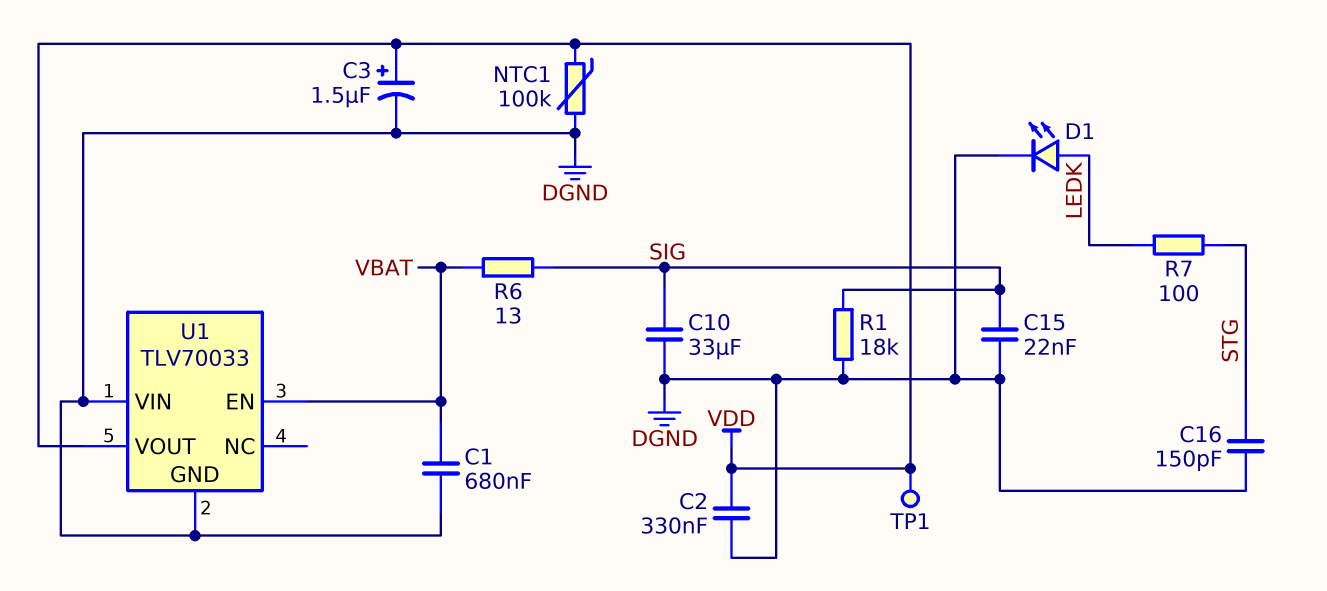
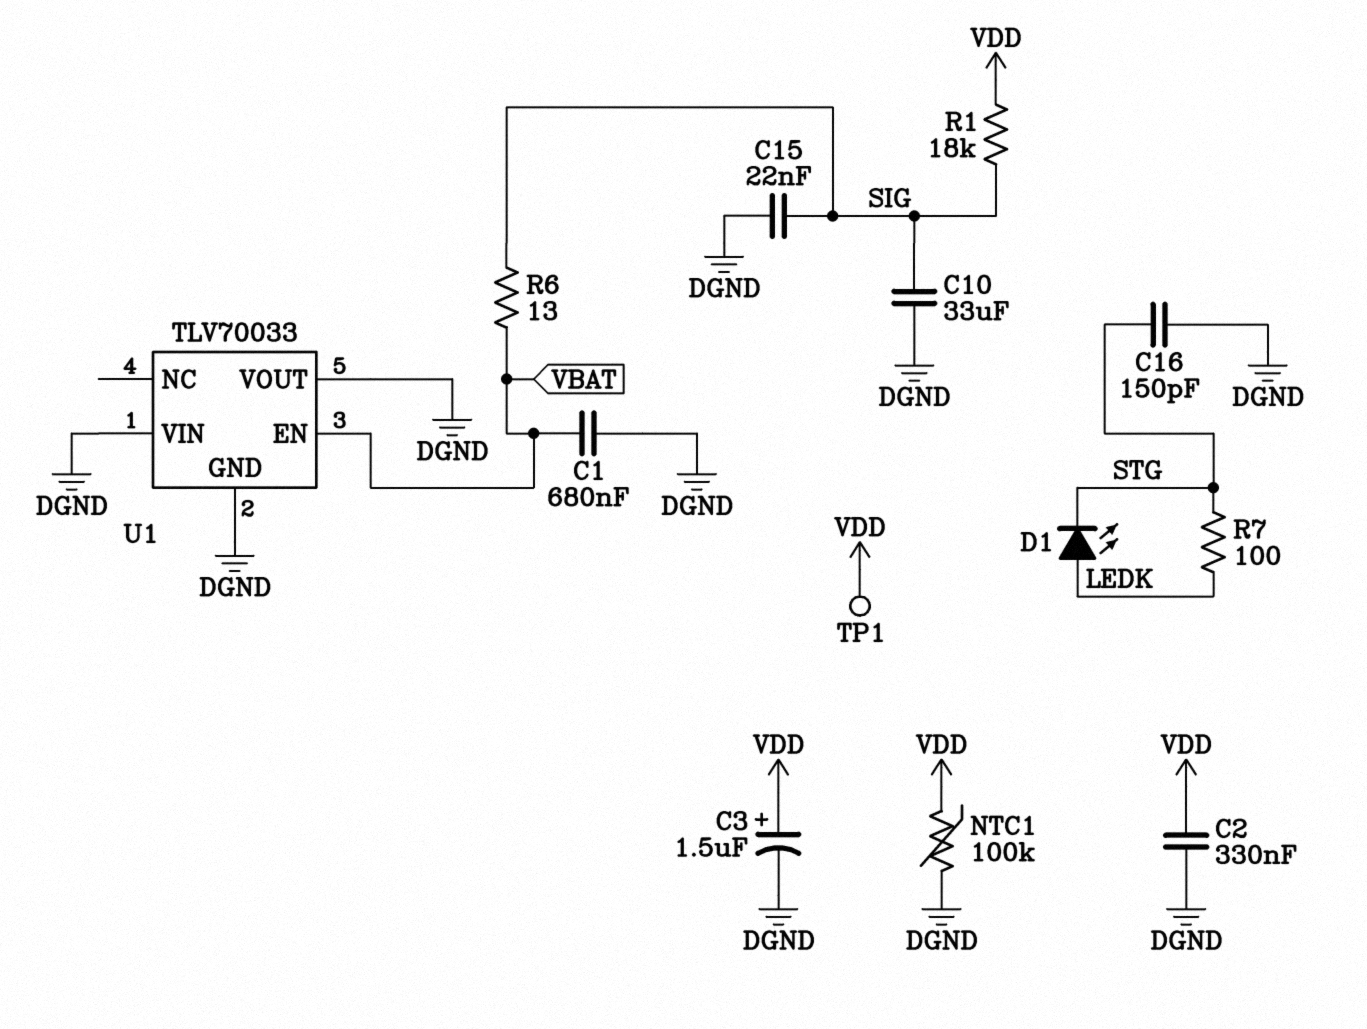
D1: LED (A LEDK, K DGND) -> LED (A LEDK, K STG)
R1: 18k (DGND, SIG) -> 18k (SIG, VDD)
U1 pin VOUT: VDD -> DGND

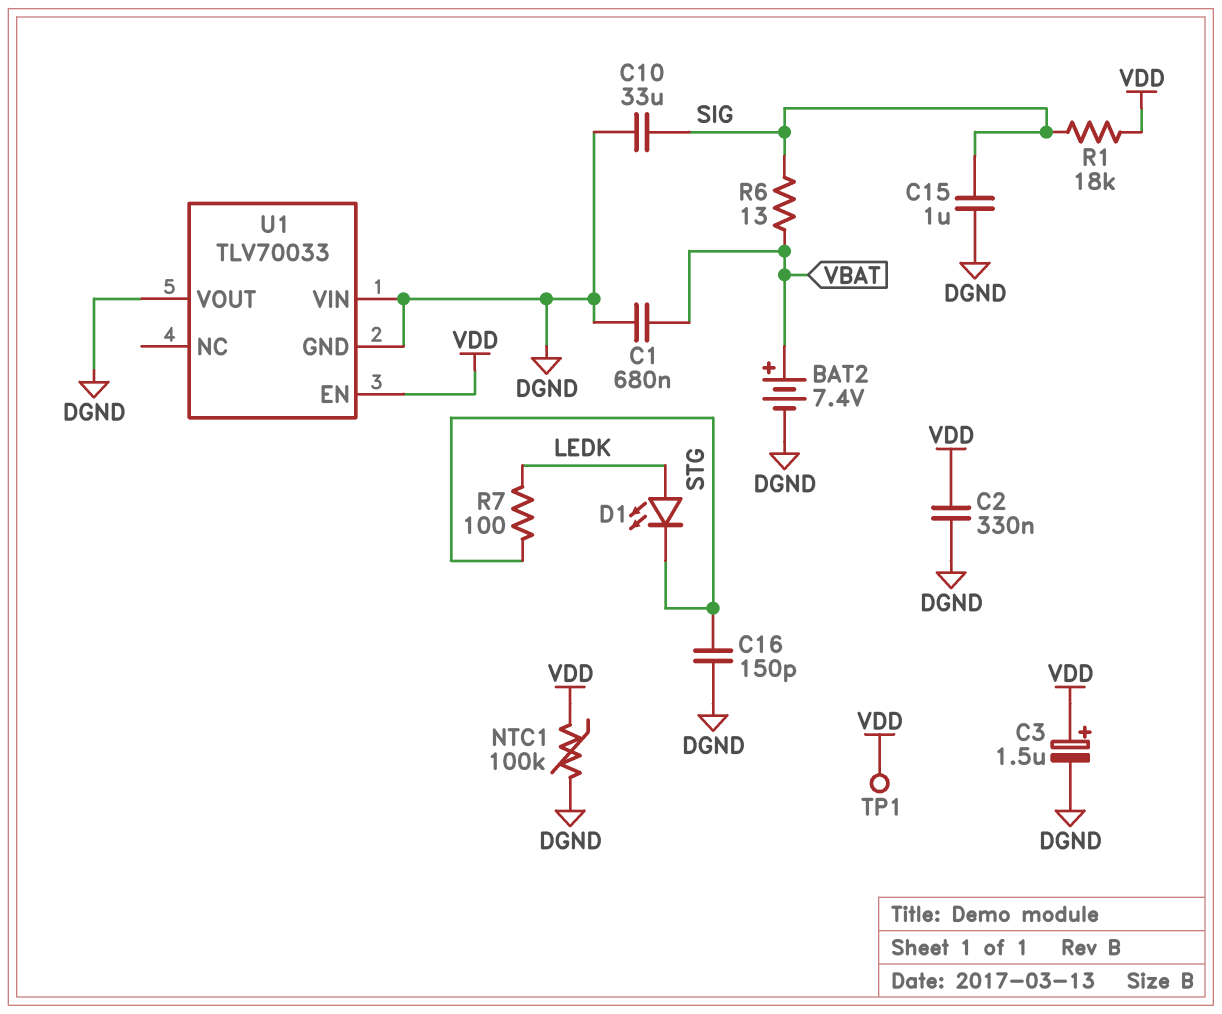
BAT2: none -> 7.4V (plus VBAT, minus DGND)
C15: 22nF (DGND, SIG) -> 1uF (DGND, SIG)
U1 pin EN: VBAT -> VDD

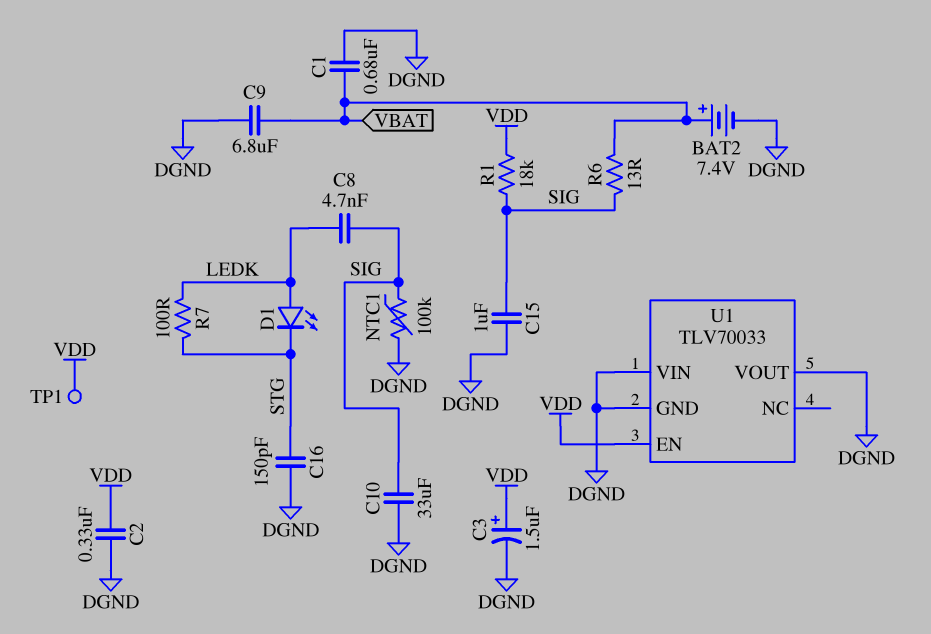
C8: none -> 4.7nF (LEDK, SIG)
C9: none -> 6.8uF (DGND, VBAT)
NTC1: 100k (DGND, VDD) -> 100k (DGND, SIG)

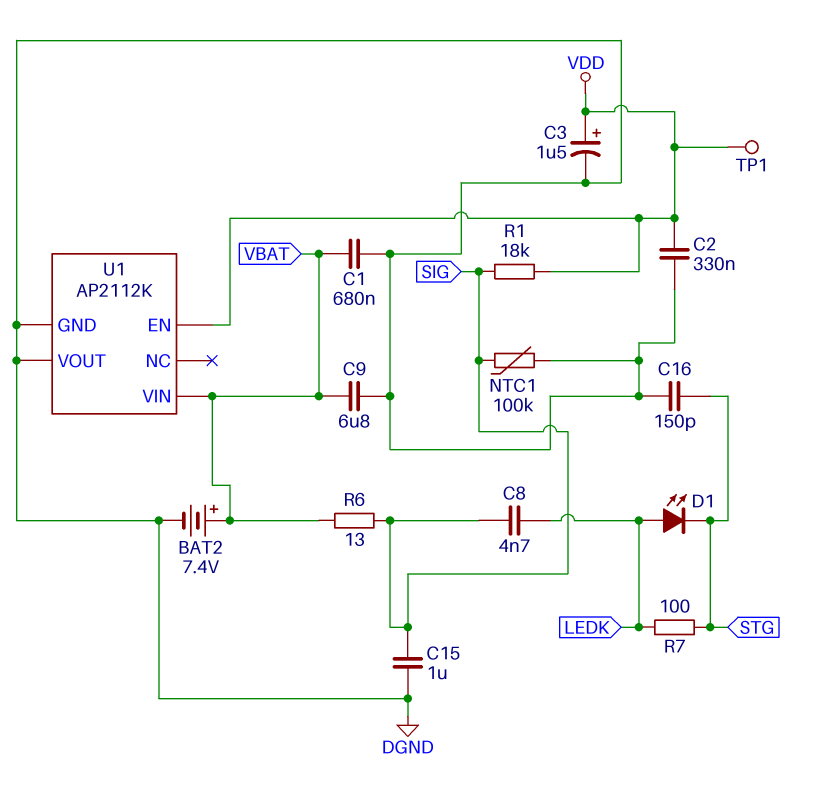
C10: 33uF (DGND, SIG) -> none
U1: TLV70033 -> AP2112K
U1 pin VIN: DGND -> VBAT

